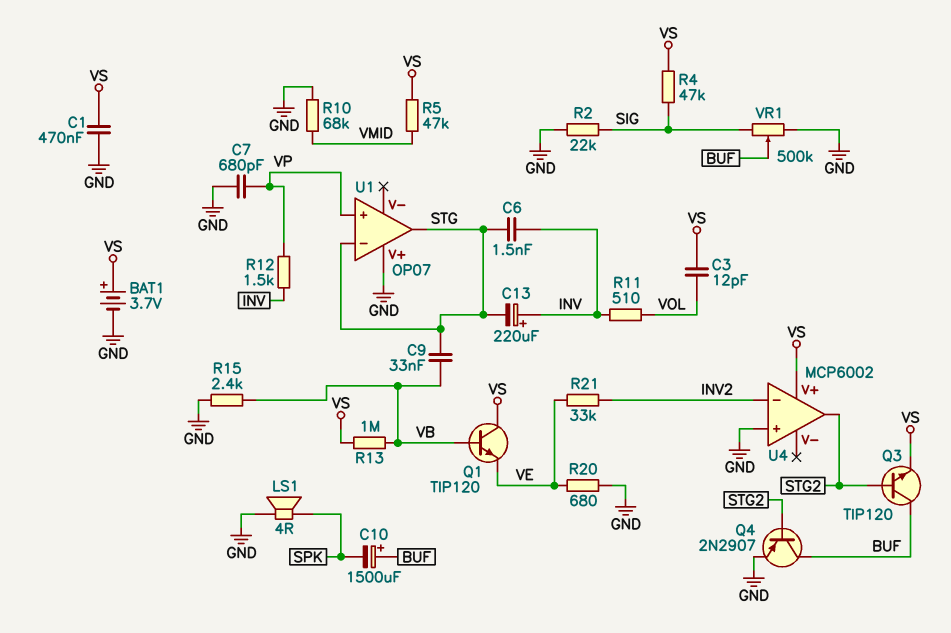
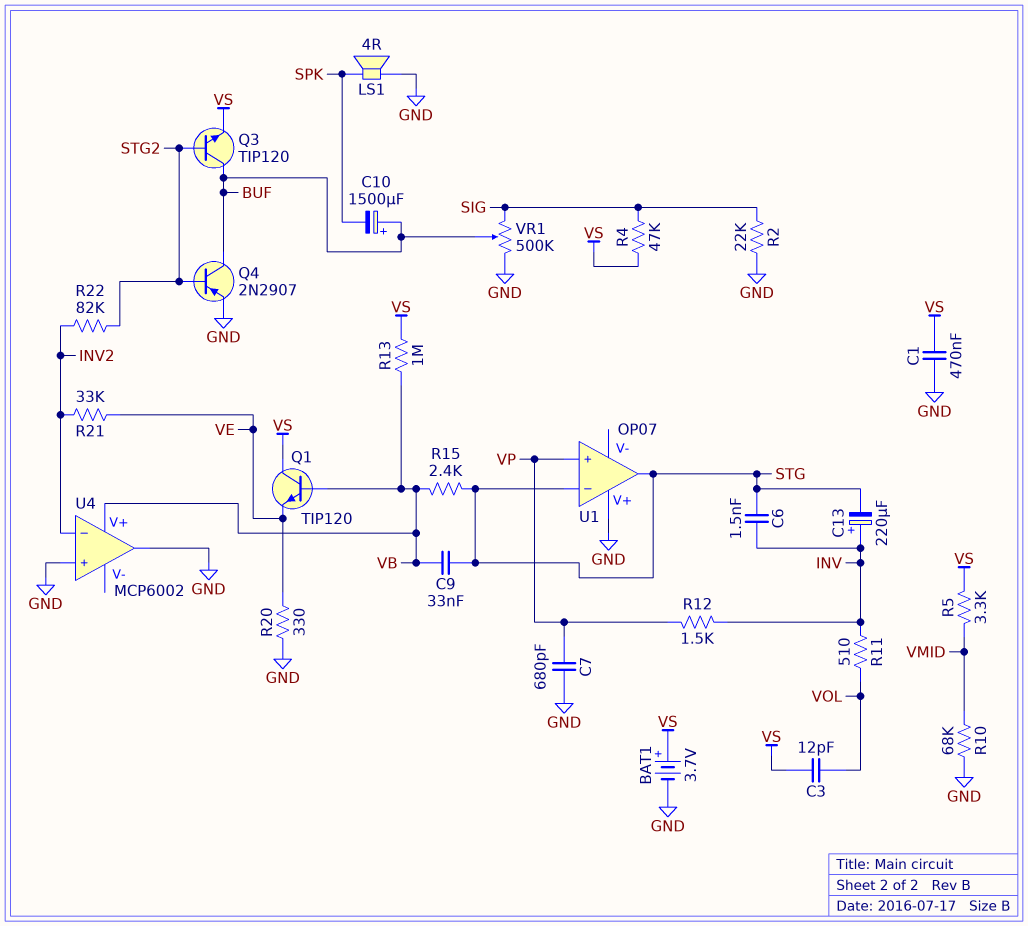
R5: 47k (VMID, VS) -> 3.3k (VMID, VS)
R15: 2.4k (GND, VB) -> 2.4k (STG, VB)
R20: 680 (GND, VE) -> 330 (GND, VE)
R22: none -> 82k (INV2, STG2)
U4 pin V+: VS -> VB
U4 pin out: STG2 -> GND

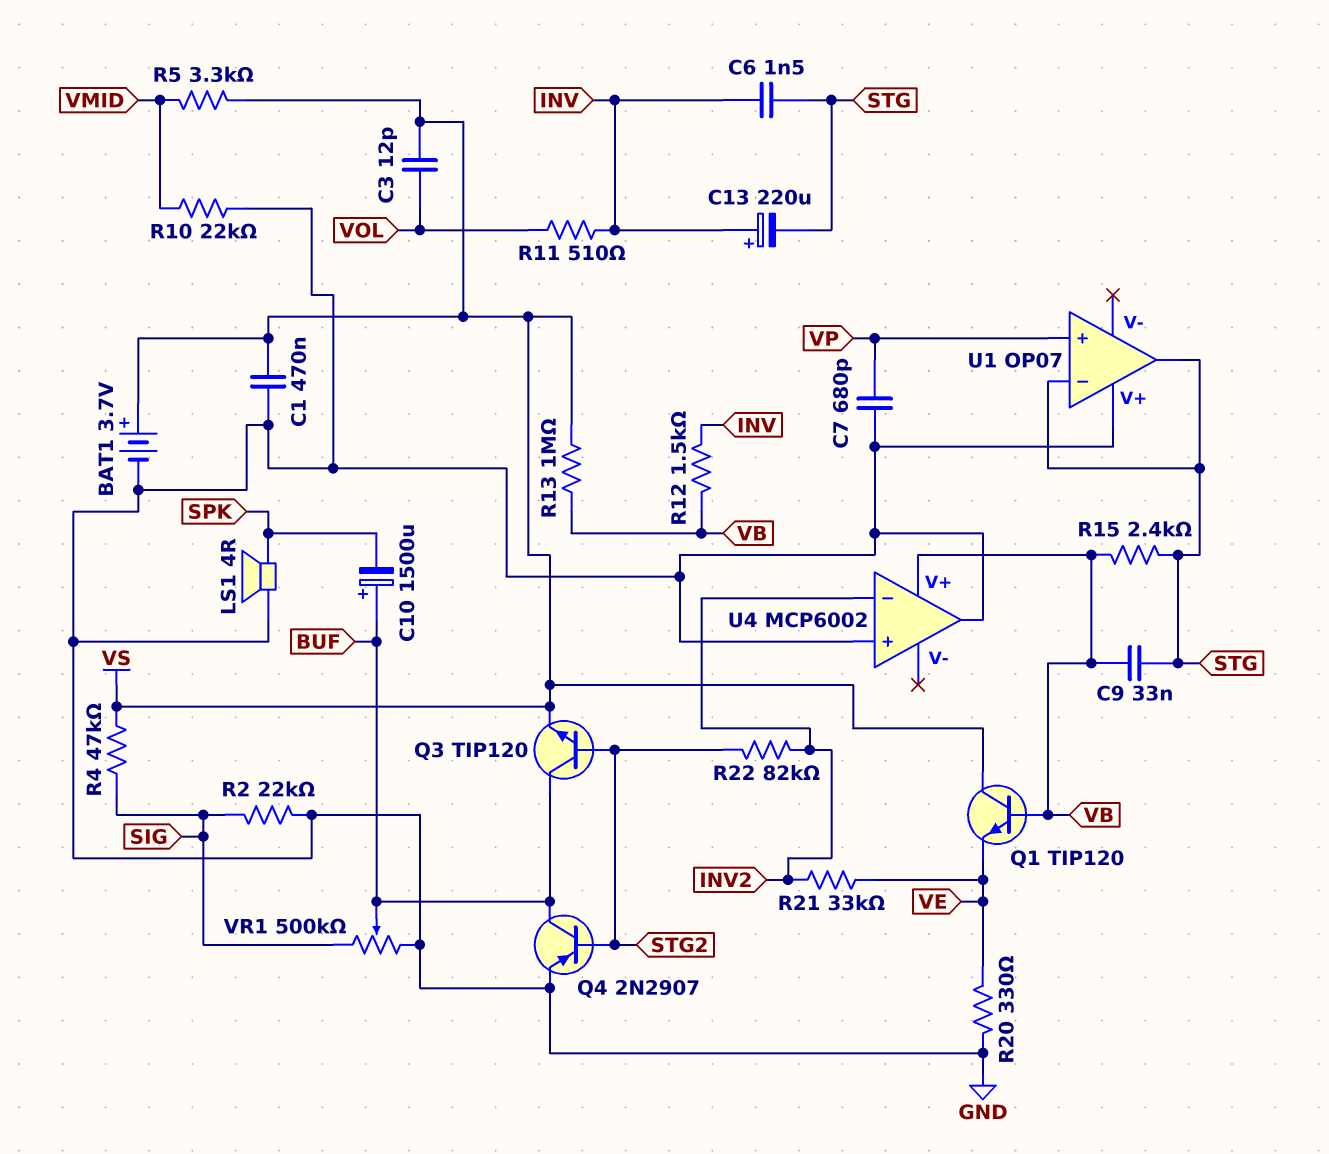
R10: 68k (GND, VMID) -> 22k (GND, VMID)
R12: 1.5k (INV, VP) -> 1.5k (INV, VB)

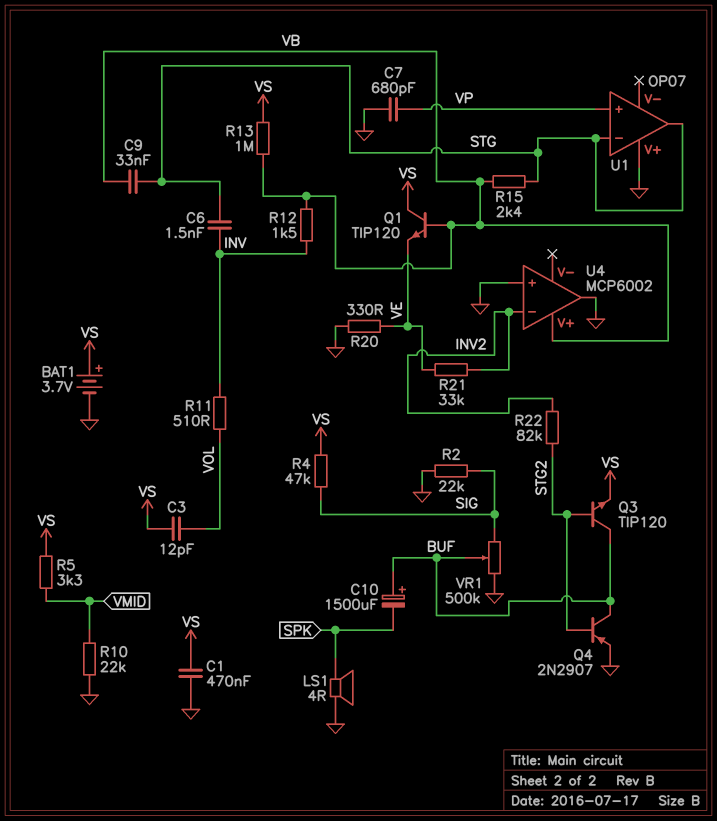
C13: 220uF (plus INV, minus STG) -> none

